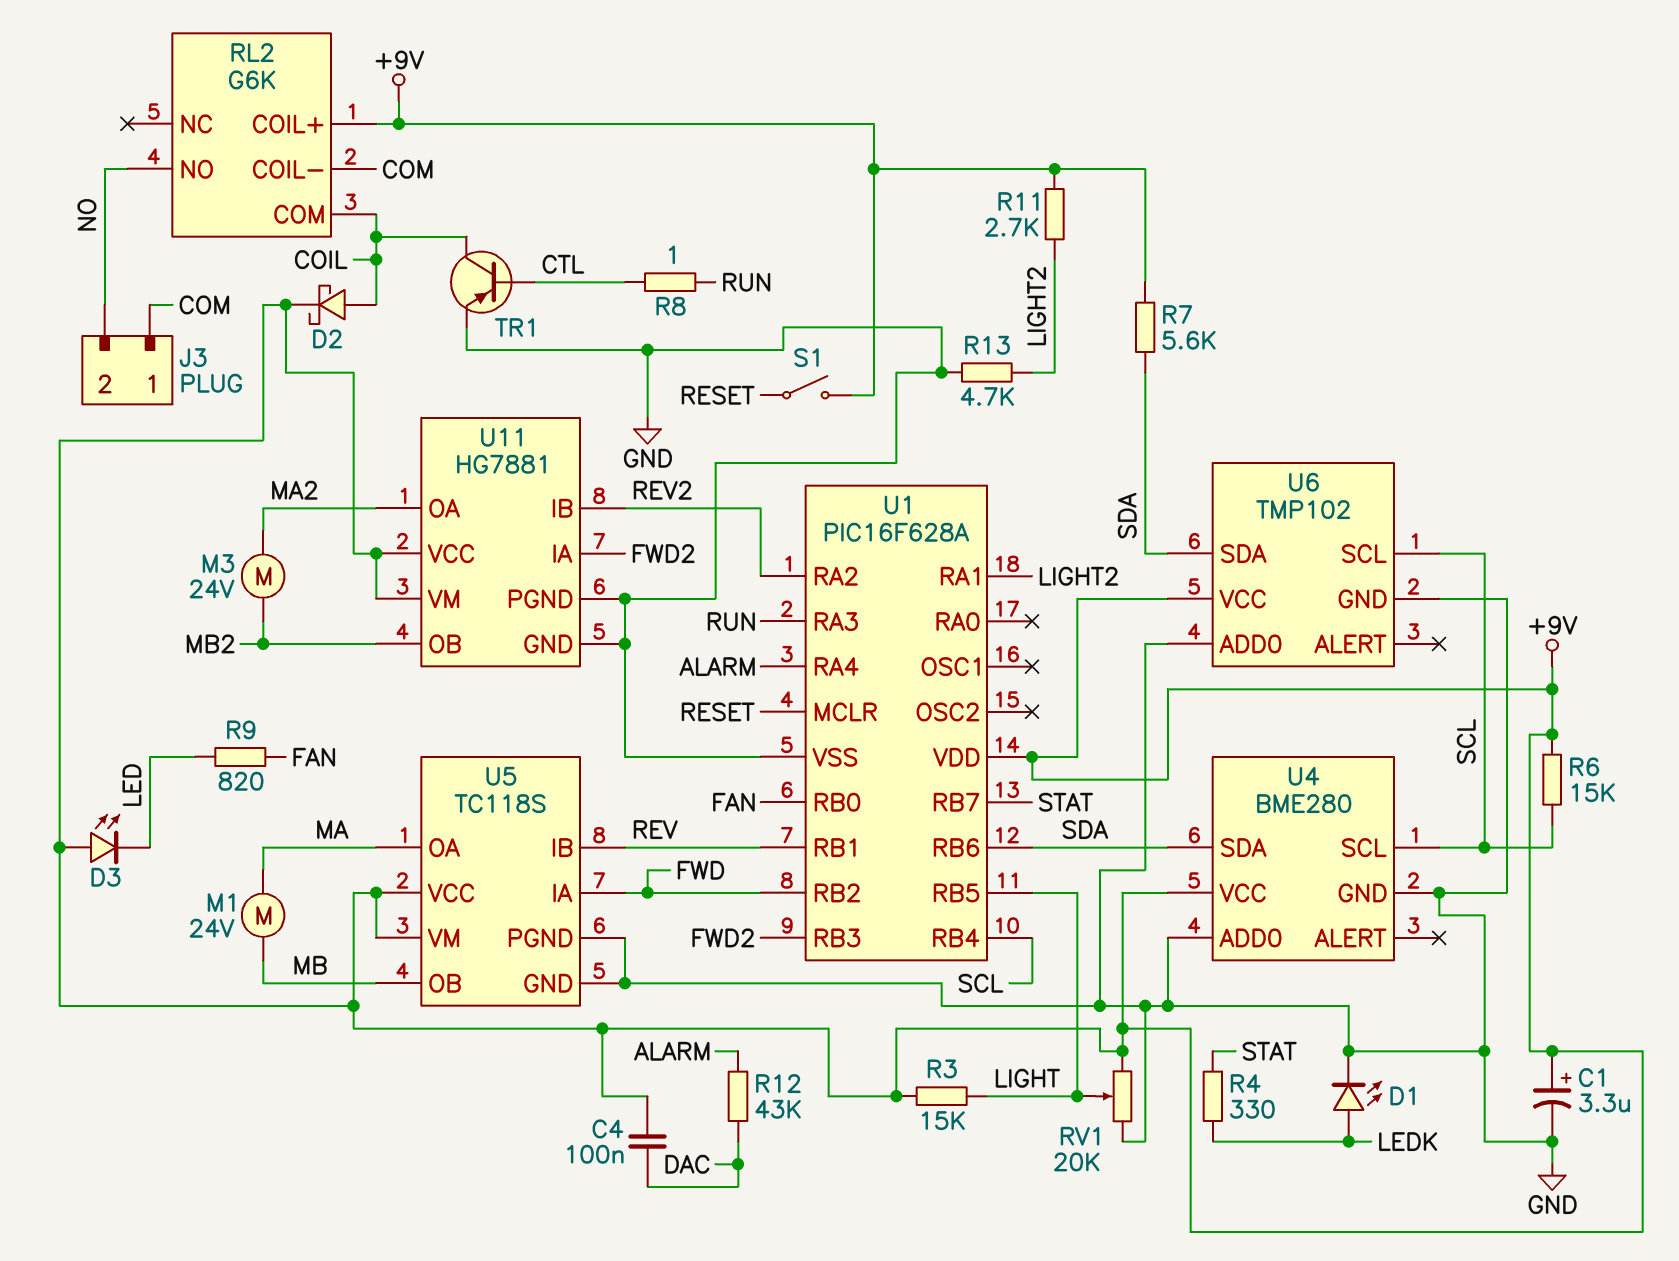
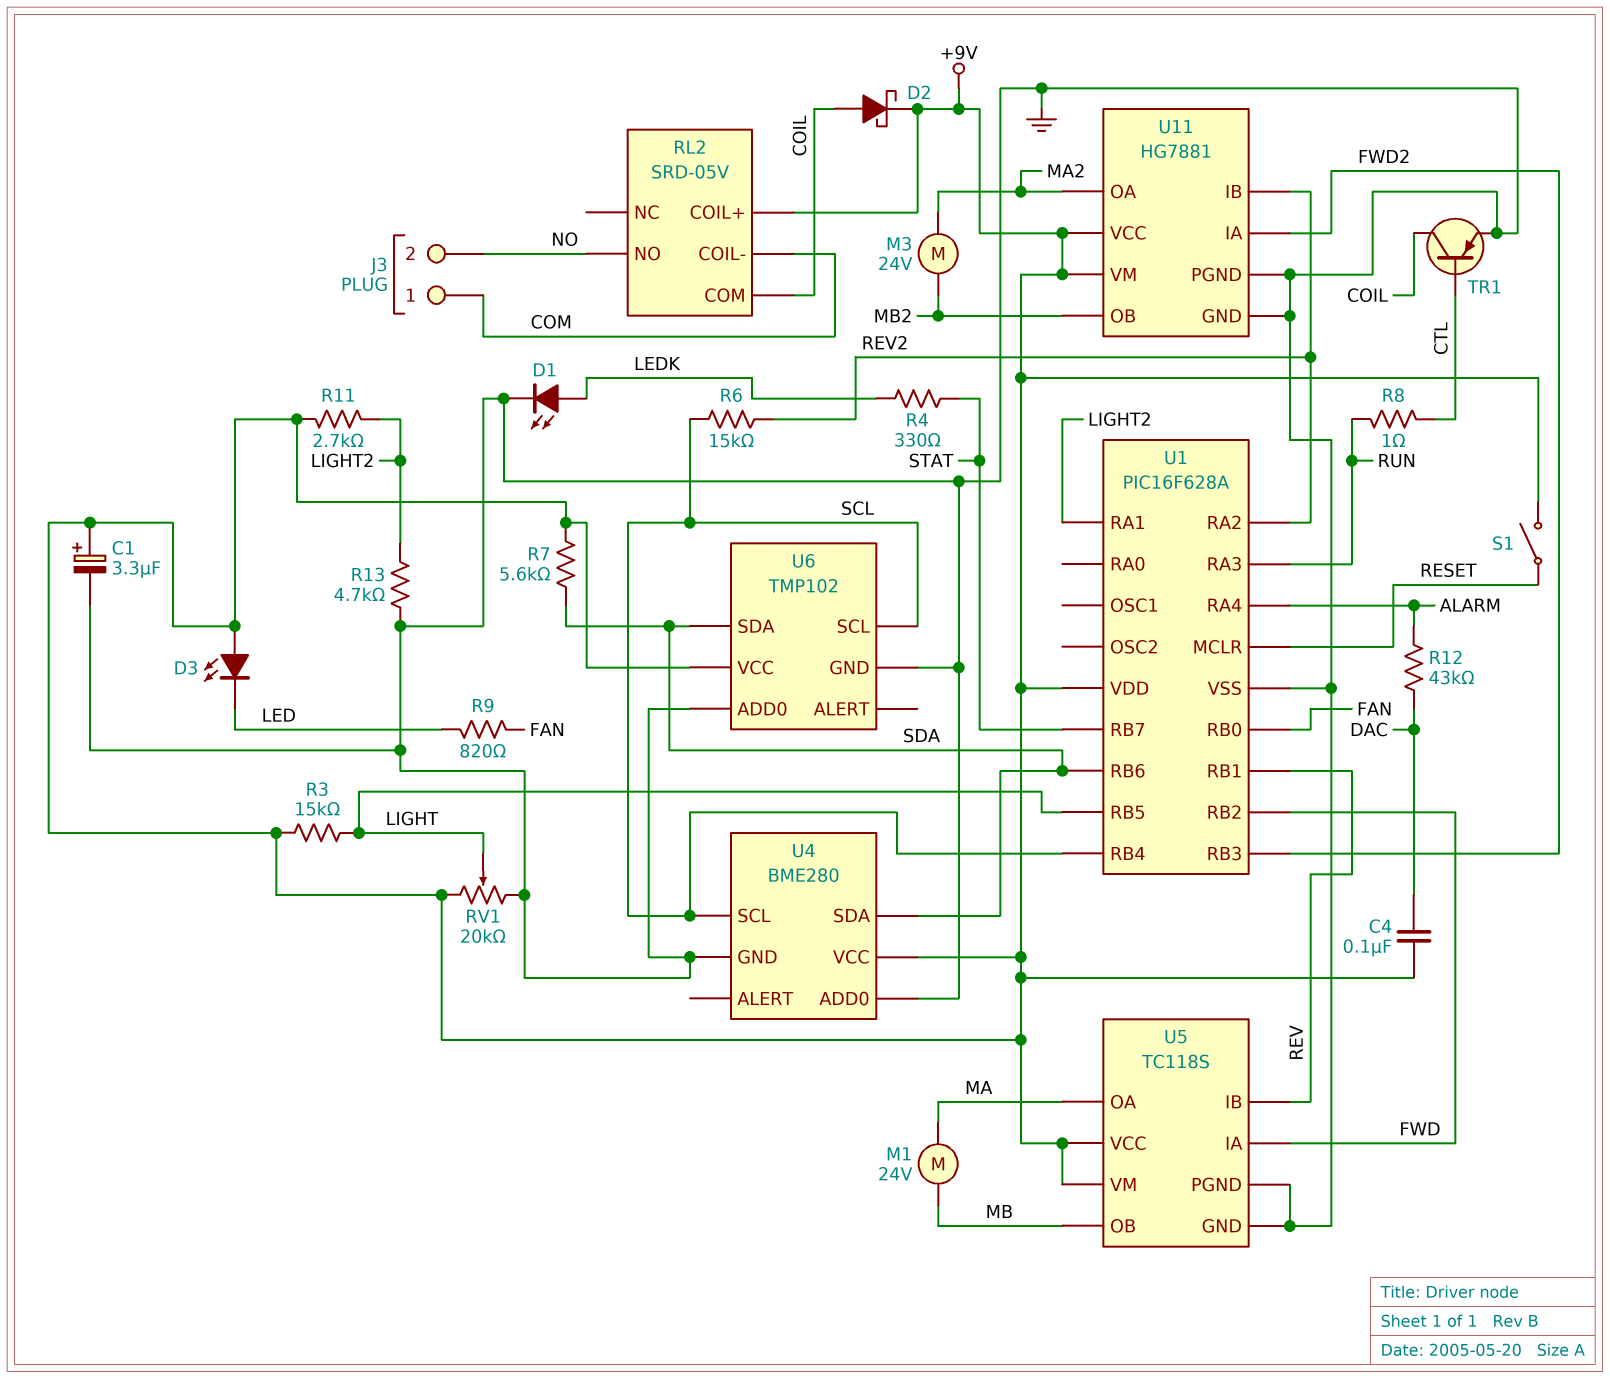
R6: 15k (+9V, SCL) -> 15k (REV2, SCL)
RL2: G6K -> SRD-05V

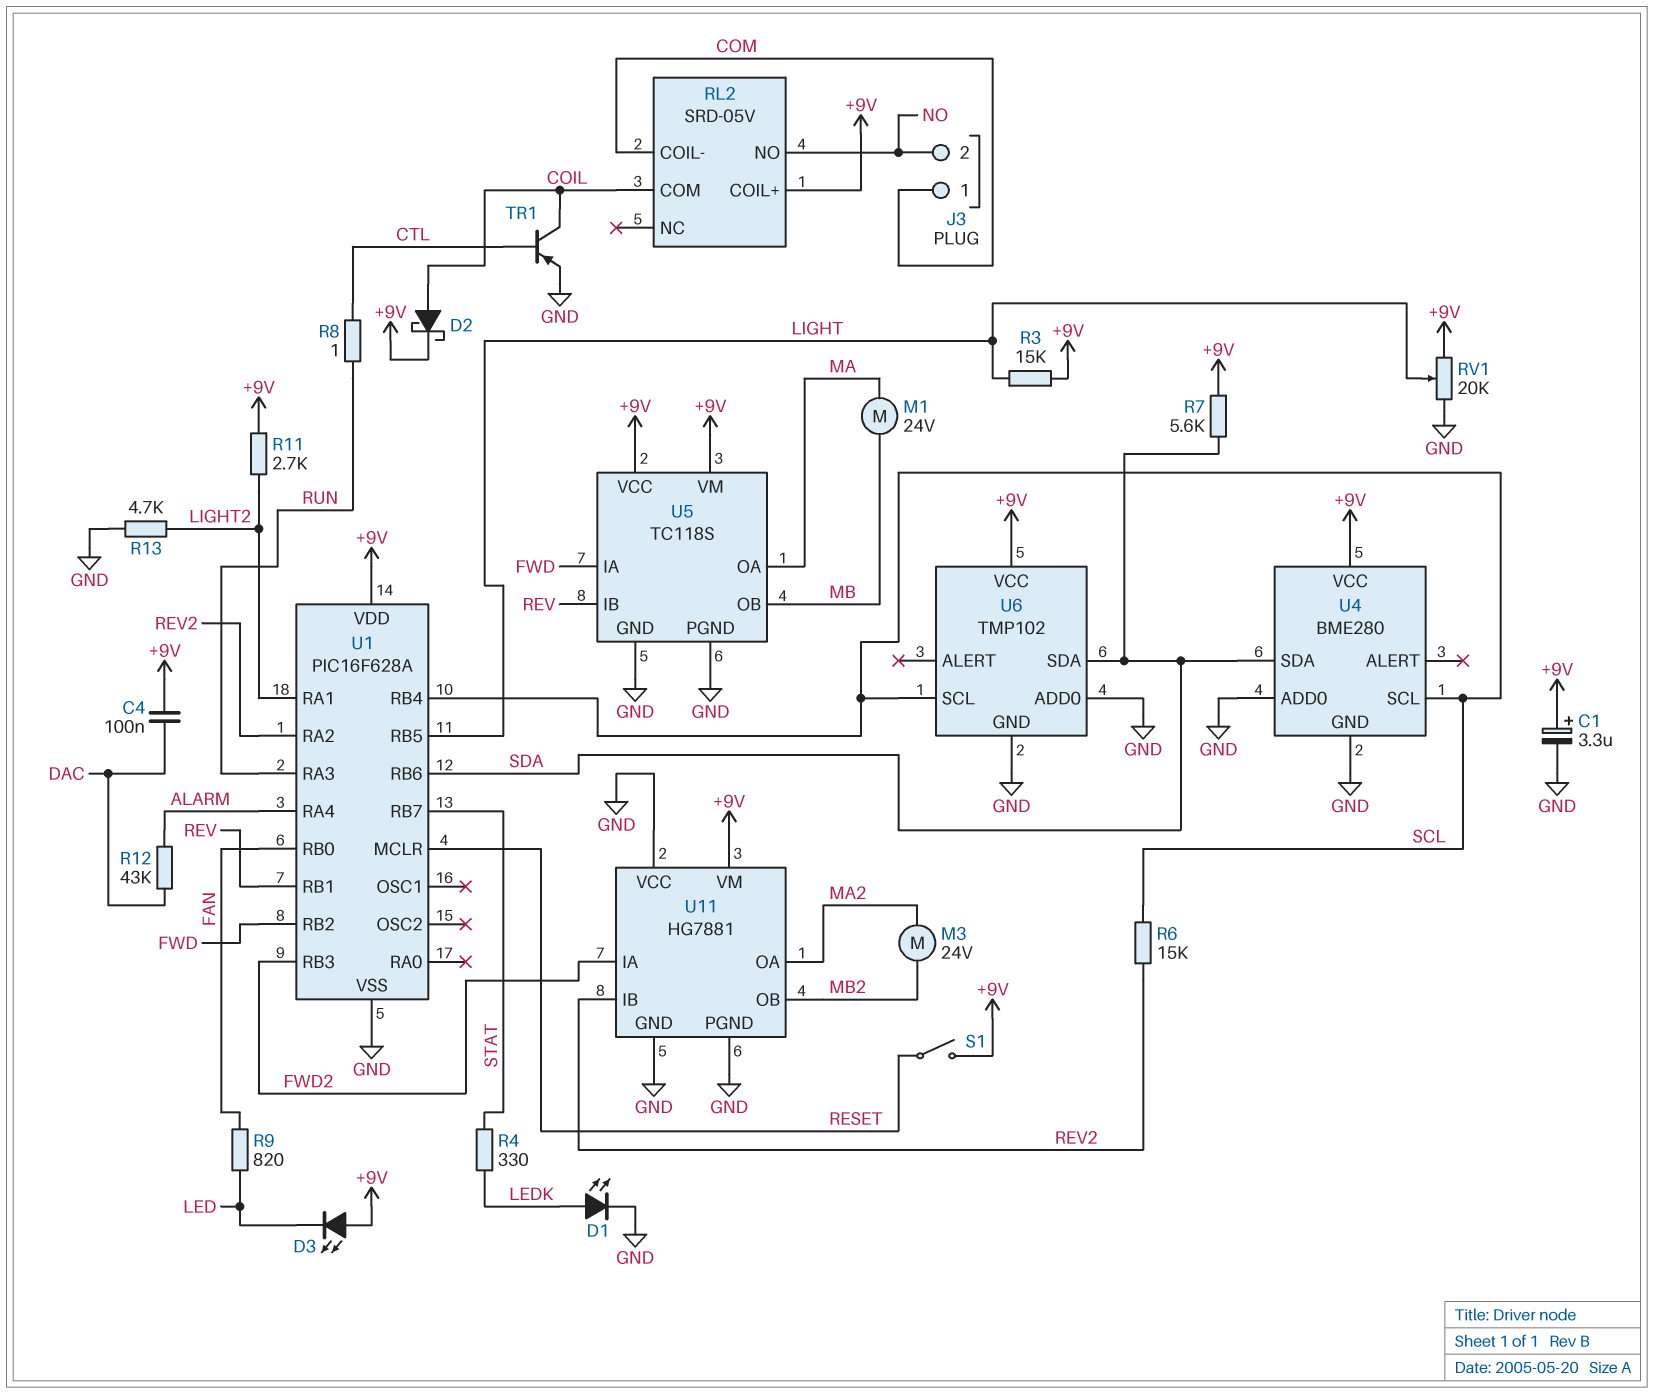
U11 pin VCC: +9V -> GND

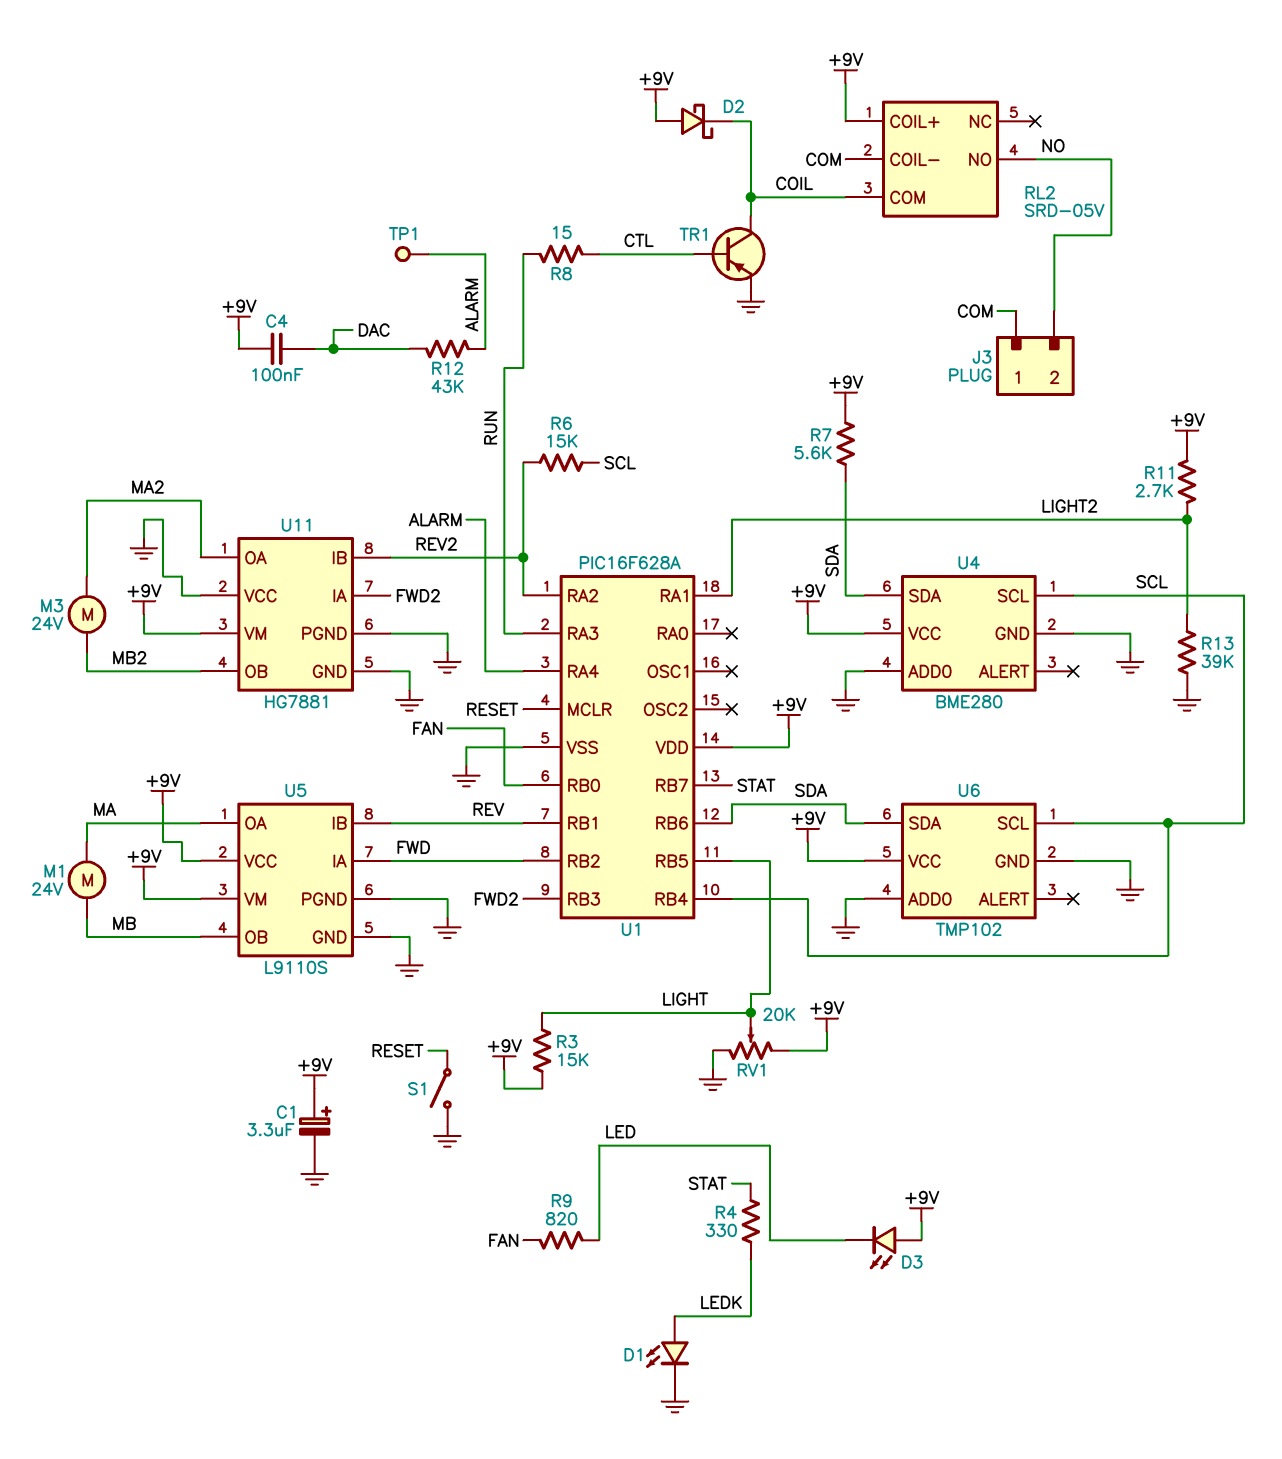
D2: schottky (A COIL, K +9V) -> schottky (A +9V, K COIL)
R8: 1 (CTL, RUN) -> 15 (CTL, RUN)
R13: 4.7k (GND, LIGHT2) -> 39k (GND, LIGHT2)
S1: switch (+9V, RESET) -> switch (GND, RESET)
TP1: none -> test point (ALARM)
U5: TC118S -> L9110S

